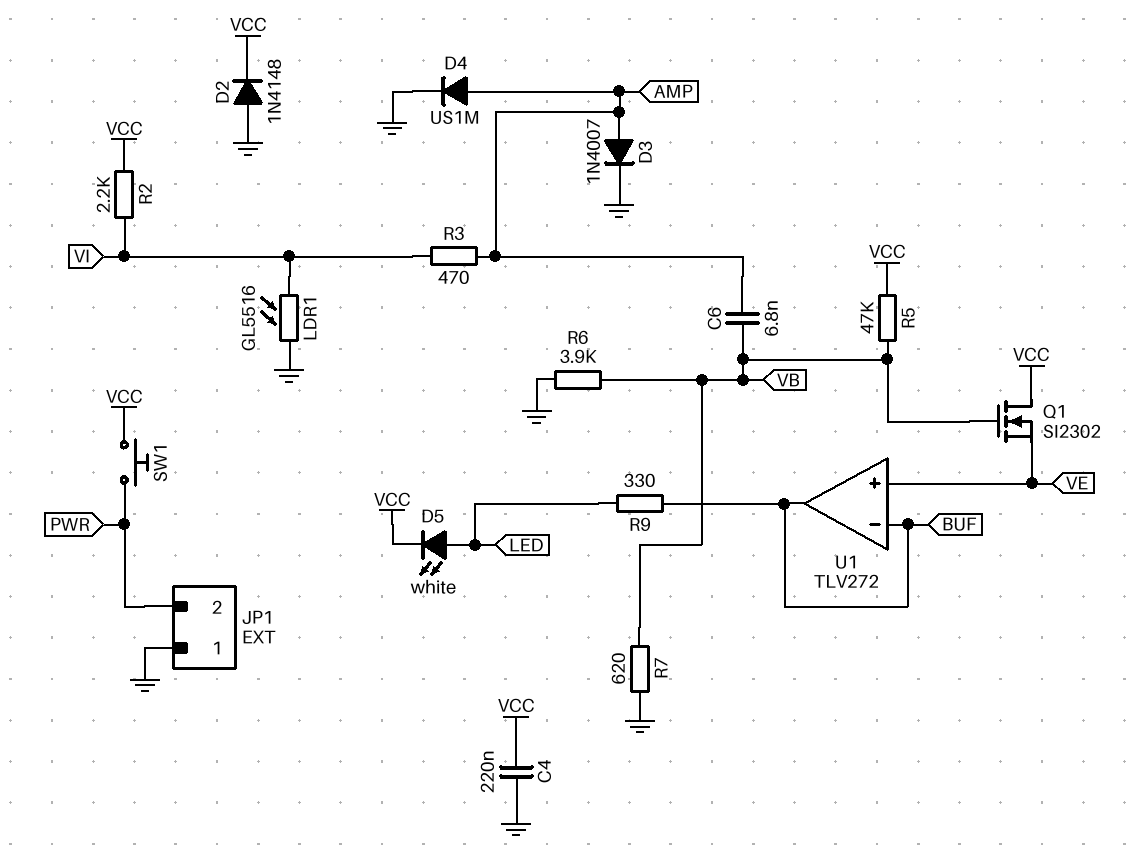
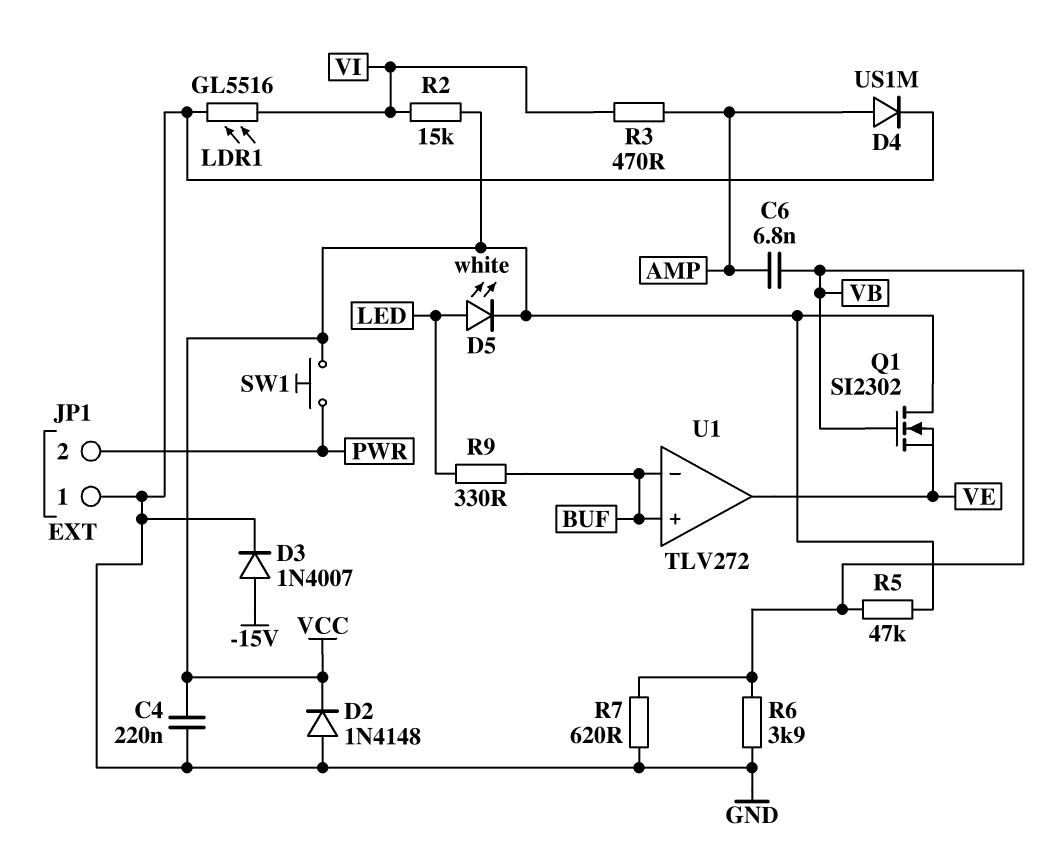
D3: diode 1N4007 (A AMP, K GND) -> diode 1N4007 (A -15V, K GND)
R2: 2.2k (VCC, VI) -> 15k (VCC, VI)
U1 pin in+: VE -> BUF
U1 pin out: BUF -> VE

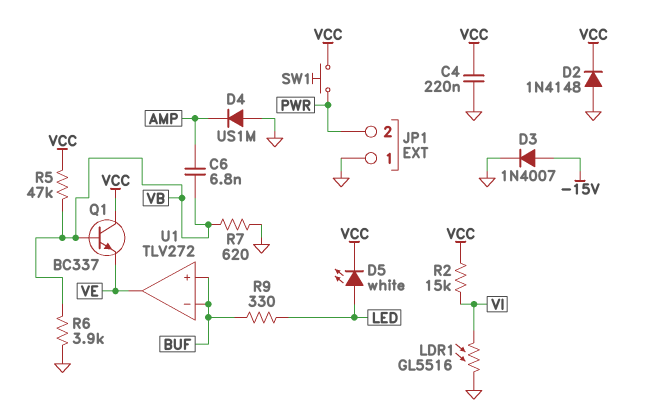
D4: diode US1M (A AMP, K GND) -> diode US1M (A GND, K AMP)
Q1: NMOS SI2302 (G VB, D VCC, S VE) -> NPN BC337 (B VB, C VCC, E VE)
R3: 470 (AMP, VI) -> none

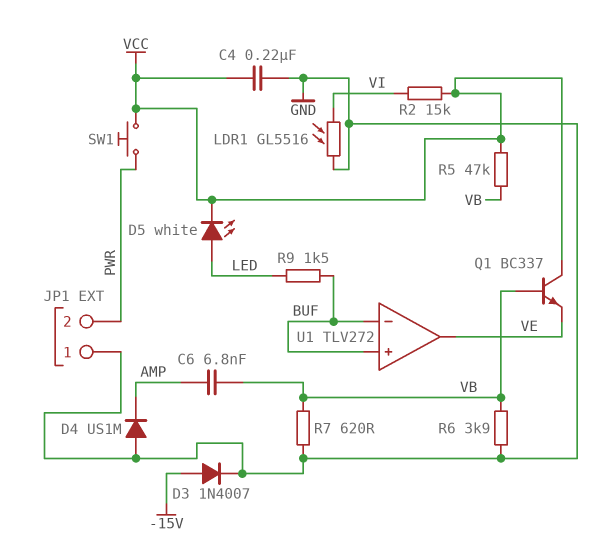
D2: diode 1N4148 (A GND, K VCC) -> none
R9: 330 (BUF, LED) -> 1.5k (BUF, LED)

